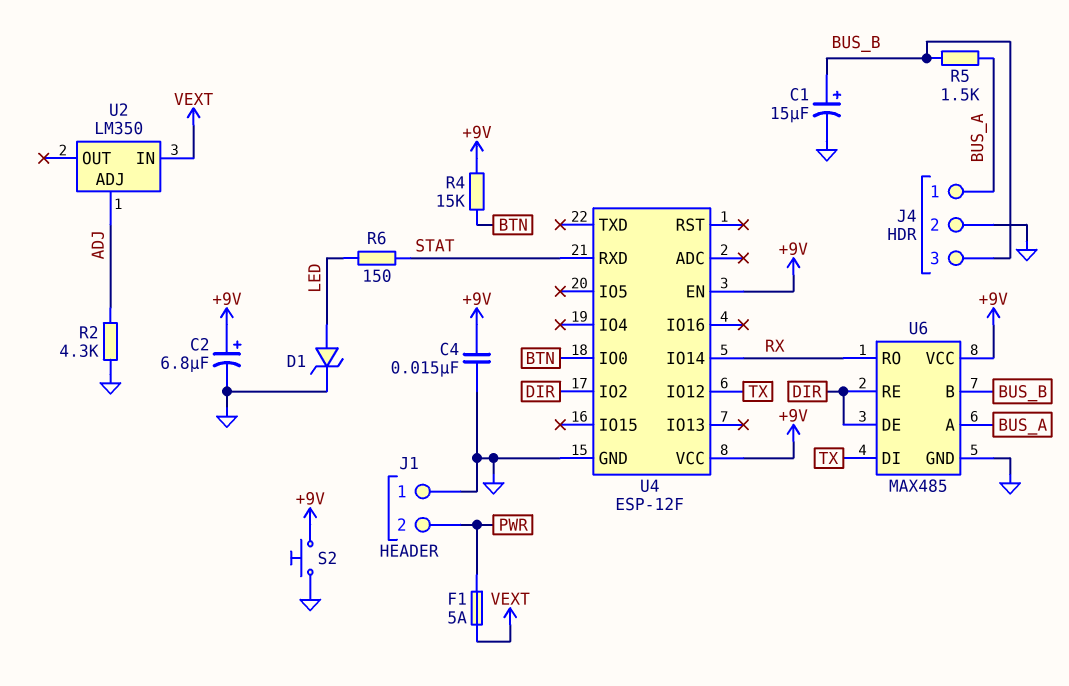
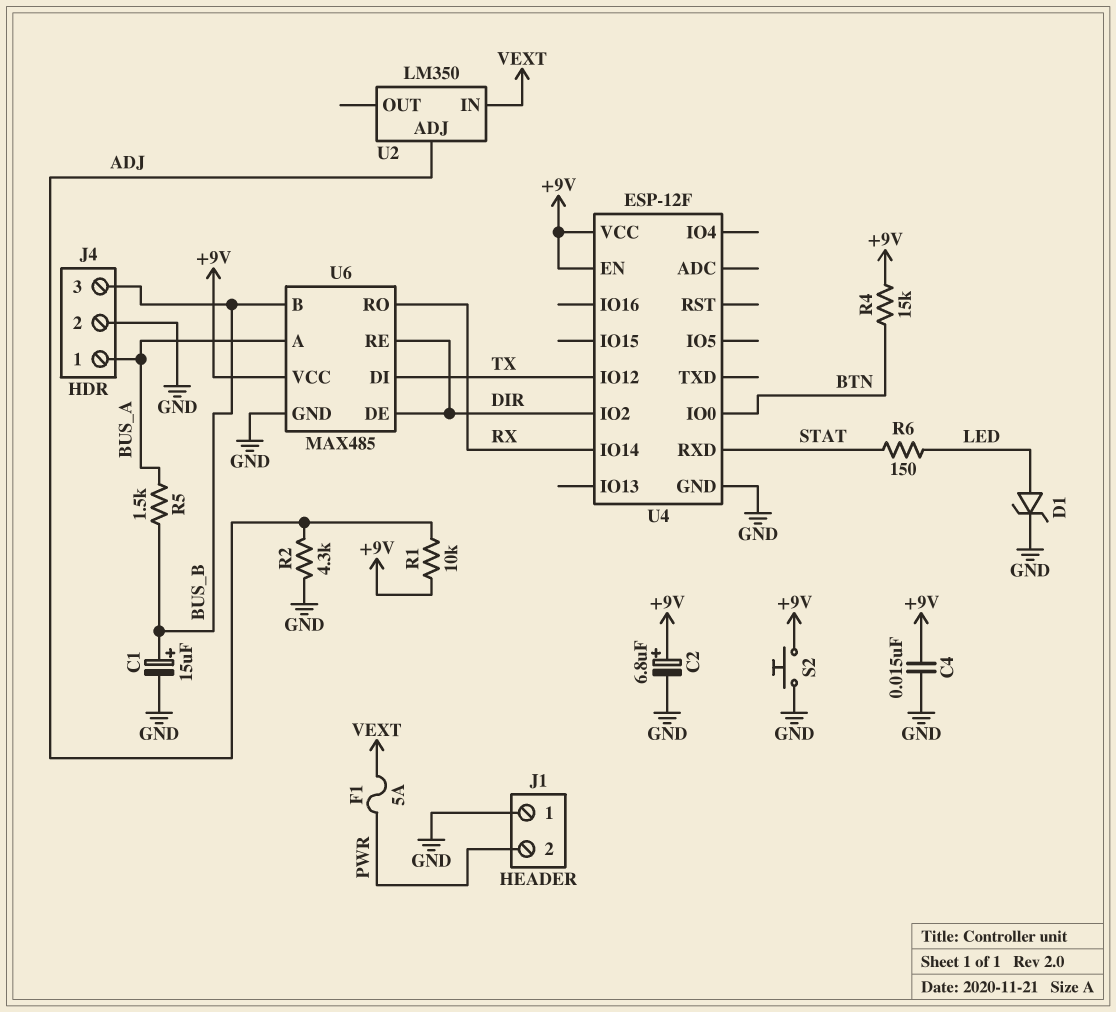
R1: none -> 10k (+9V, ADJ)

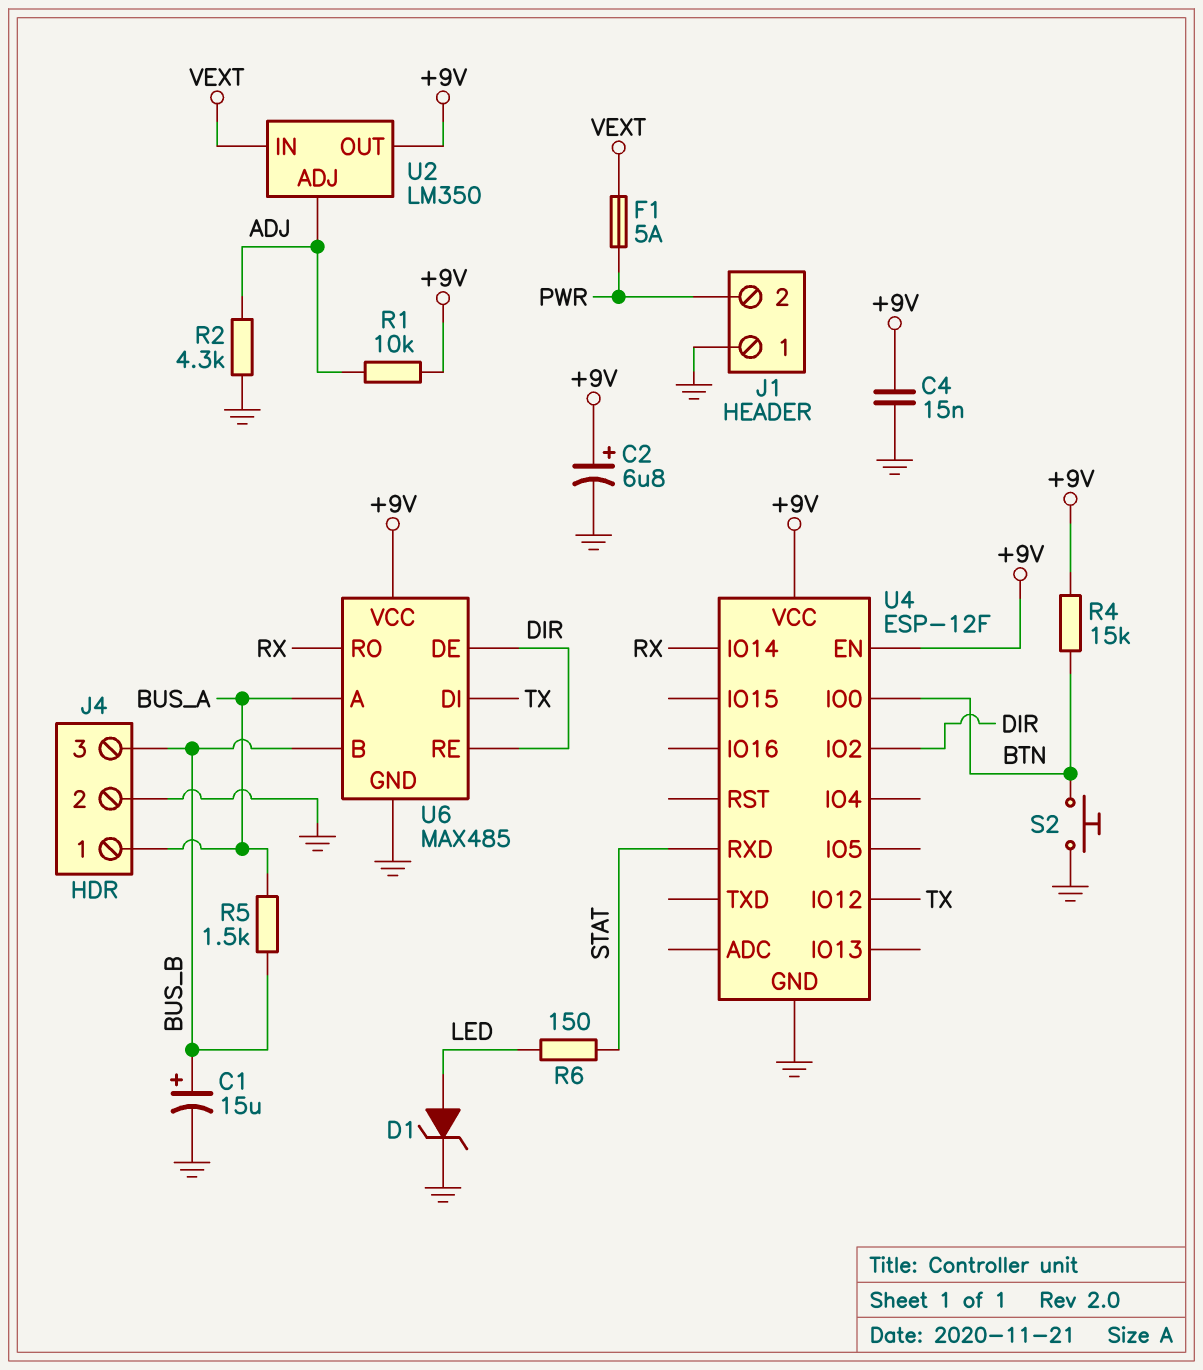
S2: button (+9V, GND) -> button (BTN, GND)
U2 pin OUT: none -> +9V

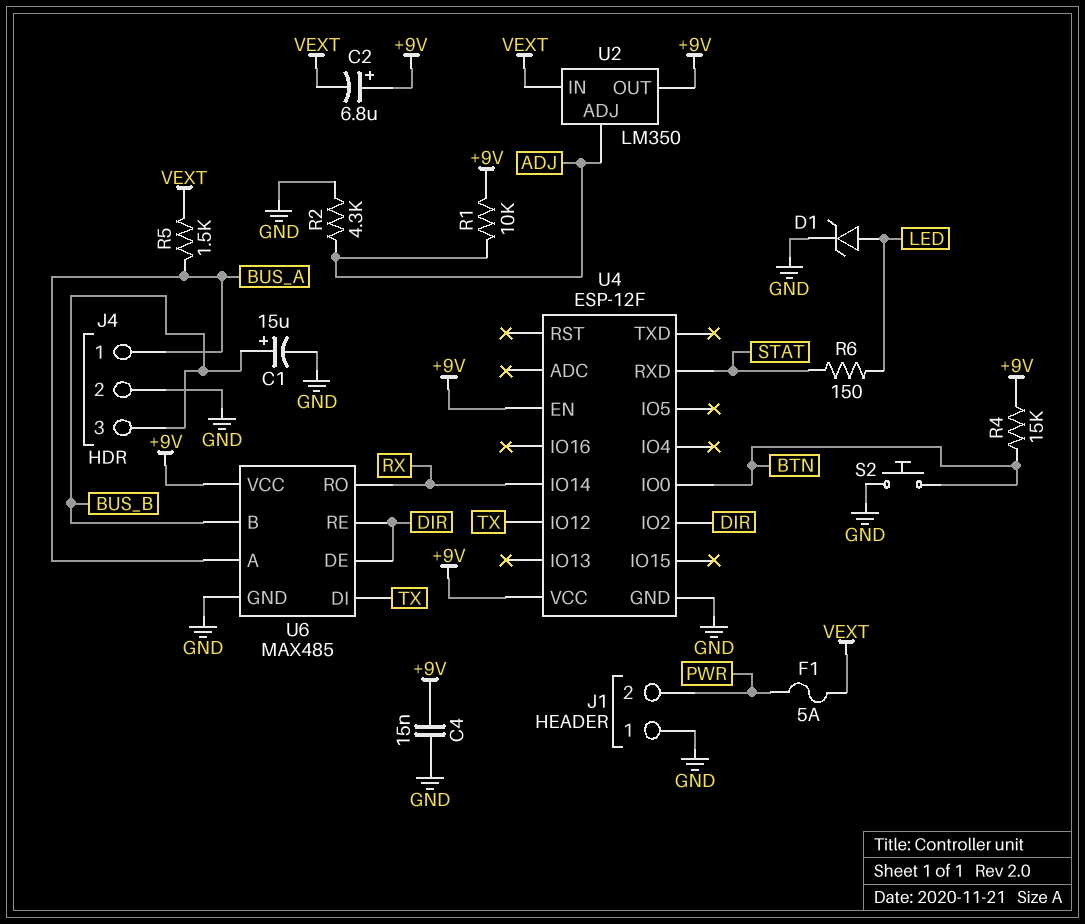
C2: 6.8uF (plus +9V, minus GND) -> 6.8uF (plus +9V, minus VEXT)
R5: 1.5k (BUS_A, BUS_B) -> 1.5k (BUS_A, VEXT)

